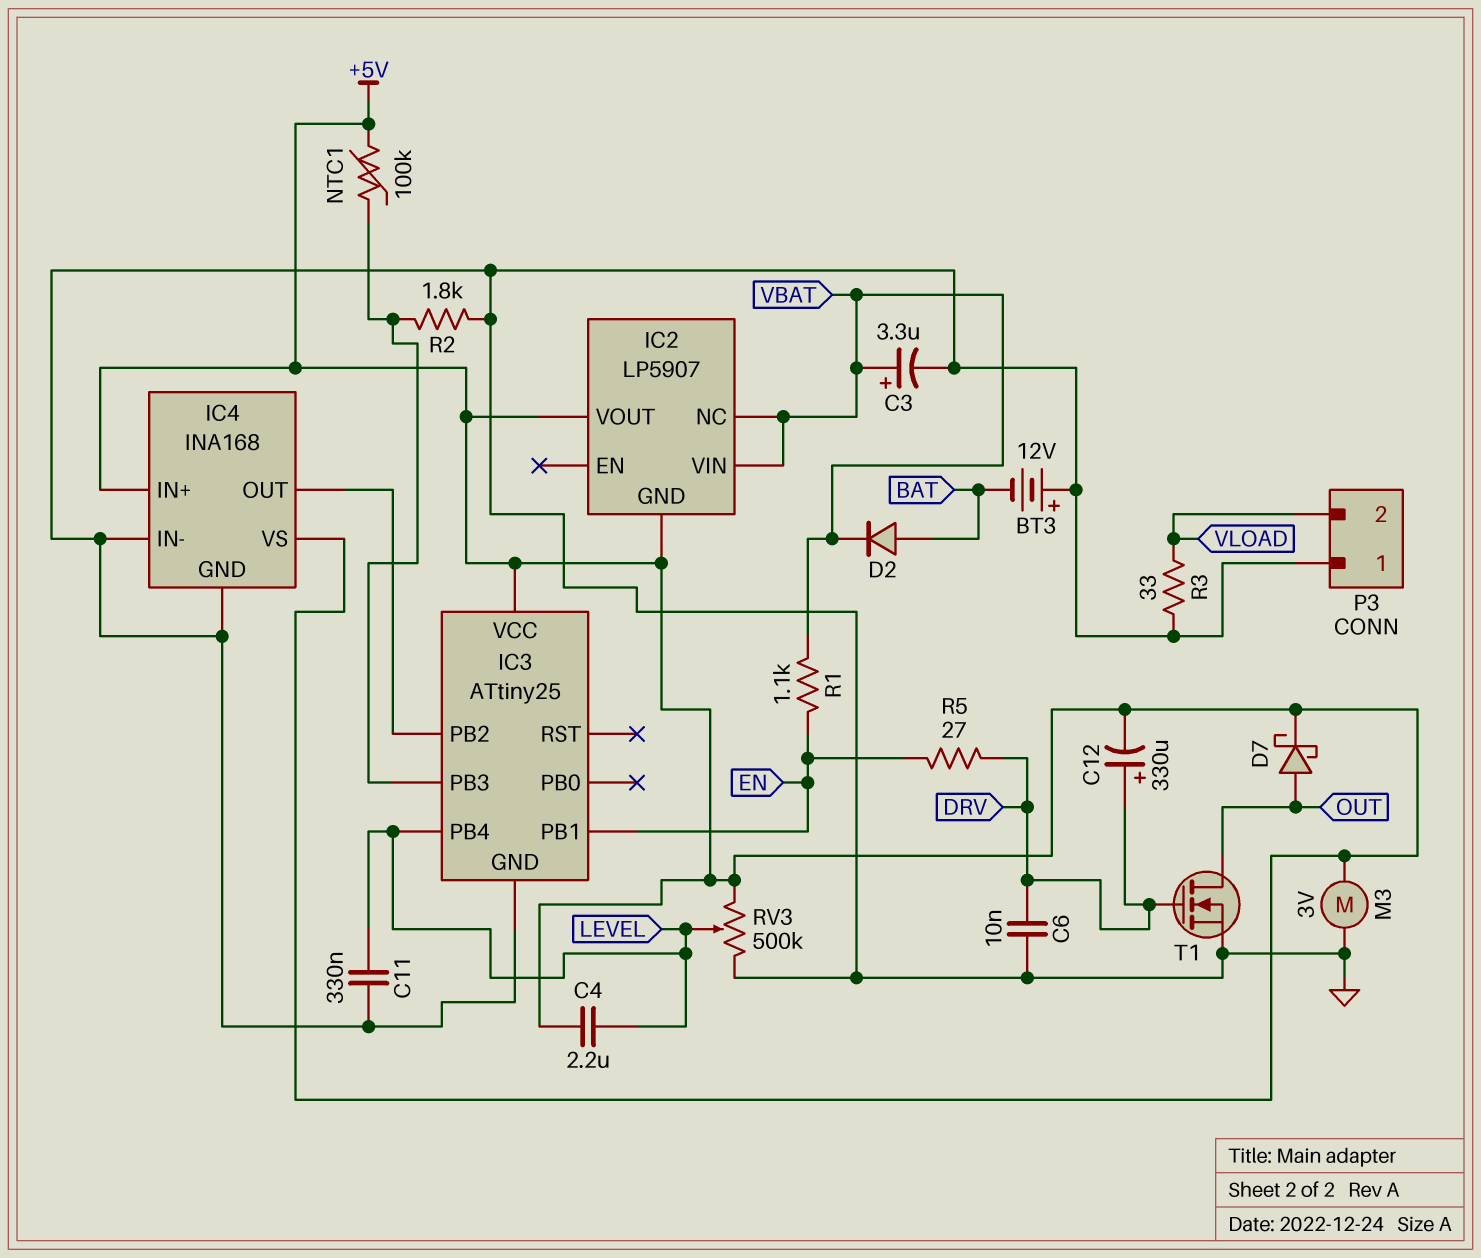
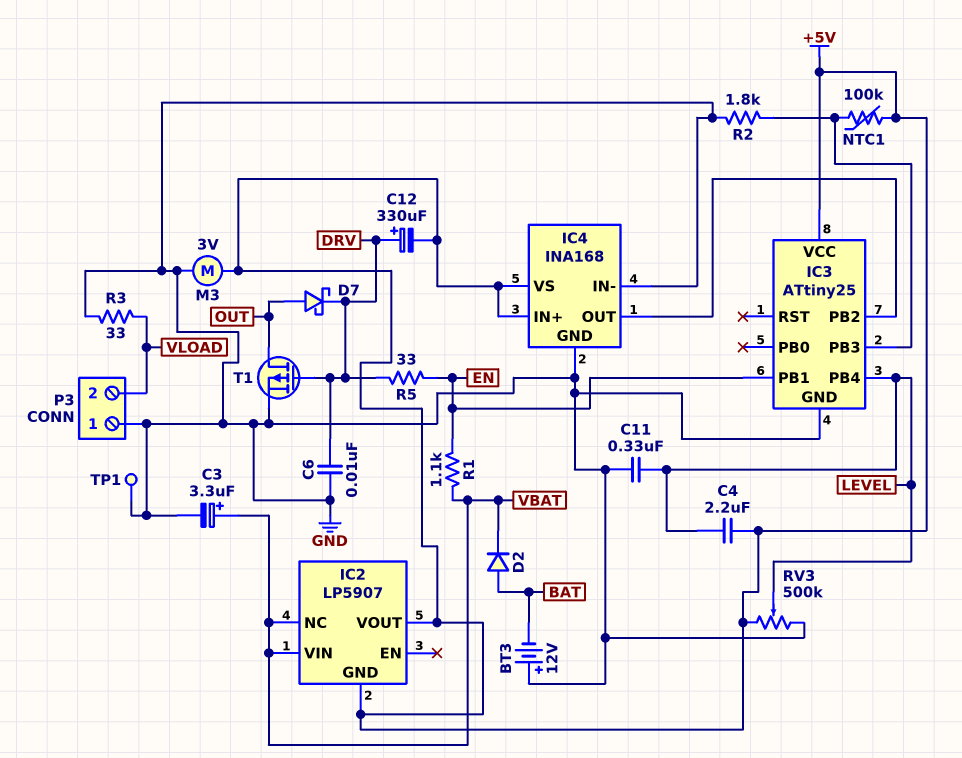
D7: schottky (A OUT, K +5V) -> schottky (A OUT, K DRV)
R5: 27 (DRV, EN) -> 33 (DRV, EN)
T1: NMOS (G DRV, D OUT, S GND) -> PMOS (G DRV, D OUT, S GND)
TP1: none -> test point (GND)

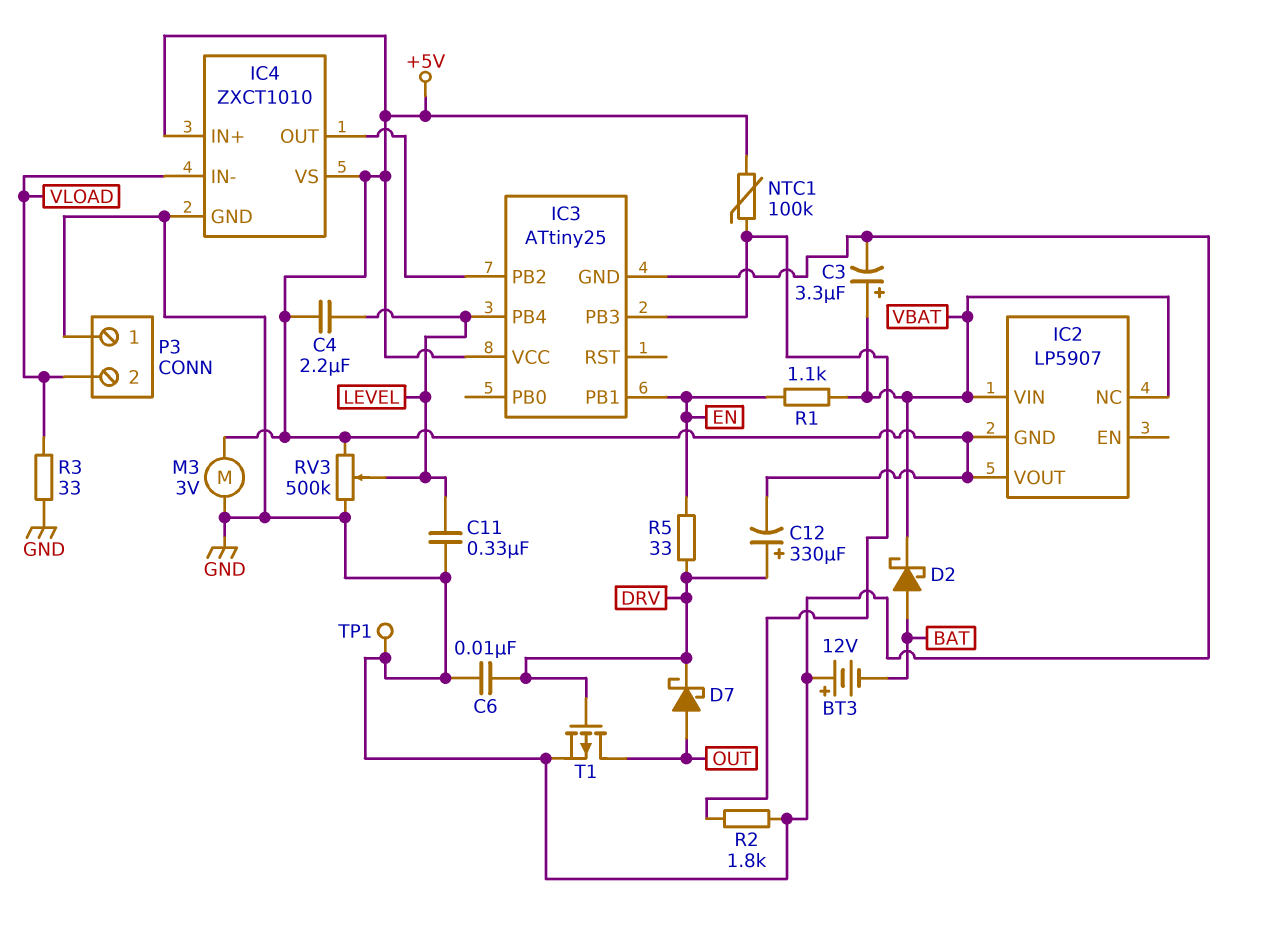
D2: diode (A BAT, K VBAT) -> schottky (A BAT, K VBAT)
IC4: INA168 -> ZXCT1010
IC4 pin IN-: GND -> VLOAD

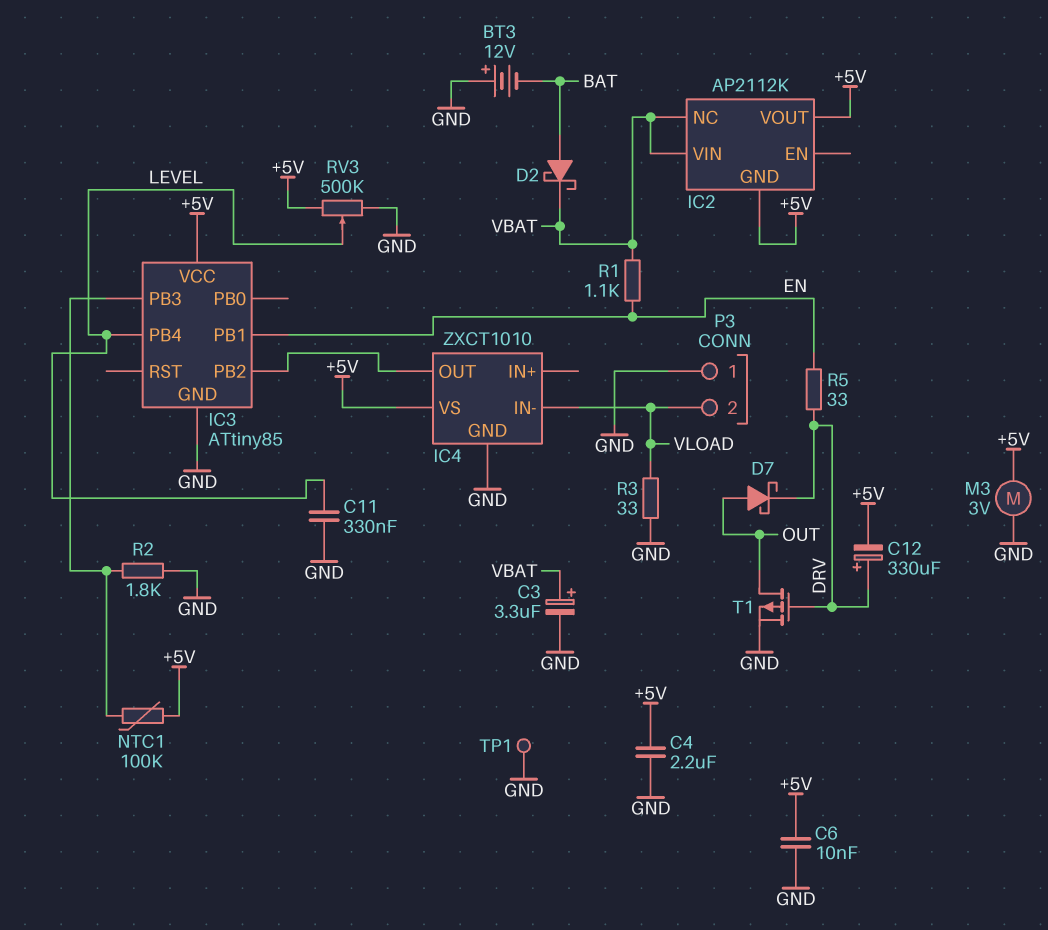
C4: 2.2uF (+5V, LEVEL) -> 2.2uF (+5V, GND)
C6: 10nF (DRV, GND) -> 10nF (+5V, GND)
IC2: LP5907 -> AP2112K
IC3: ATtiny25 -> ATtiny85
IC4 pin IN+: +5V -> none

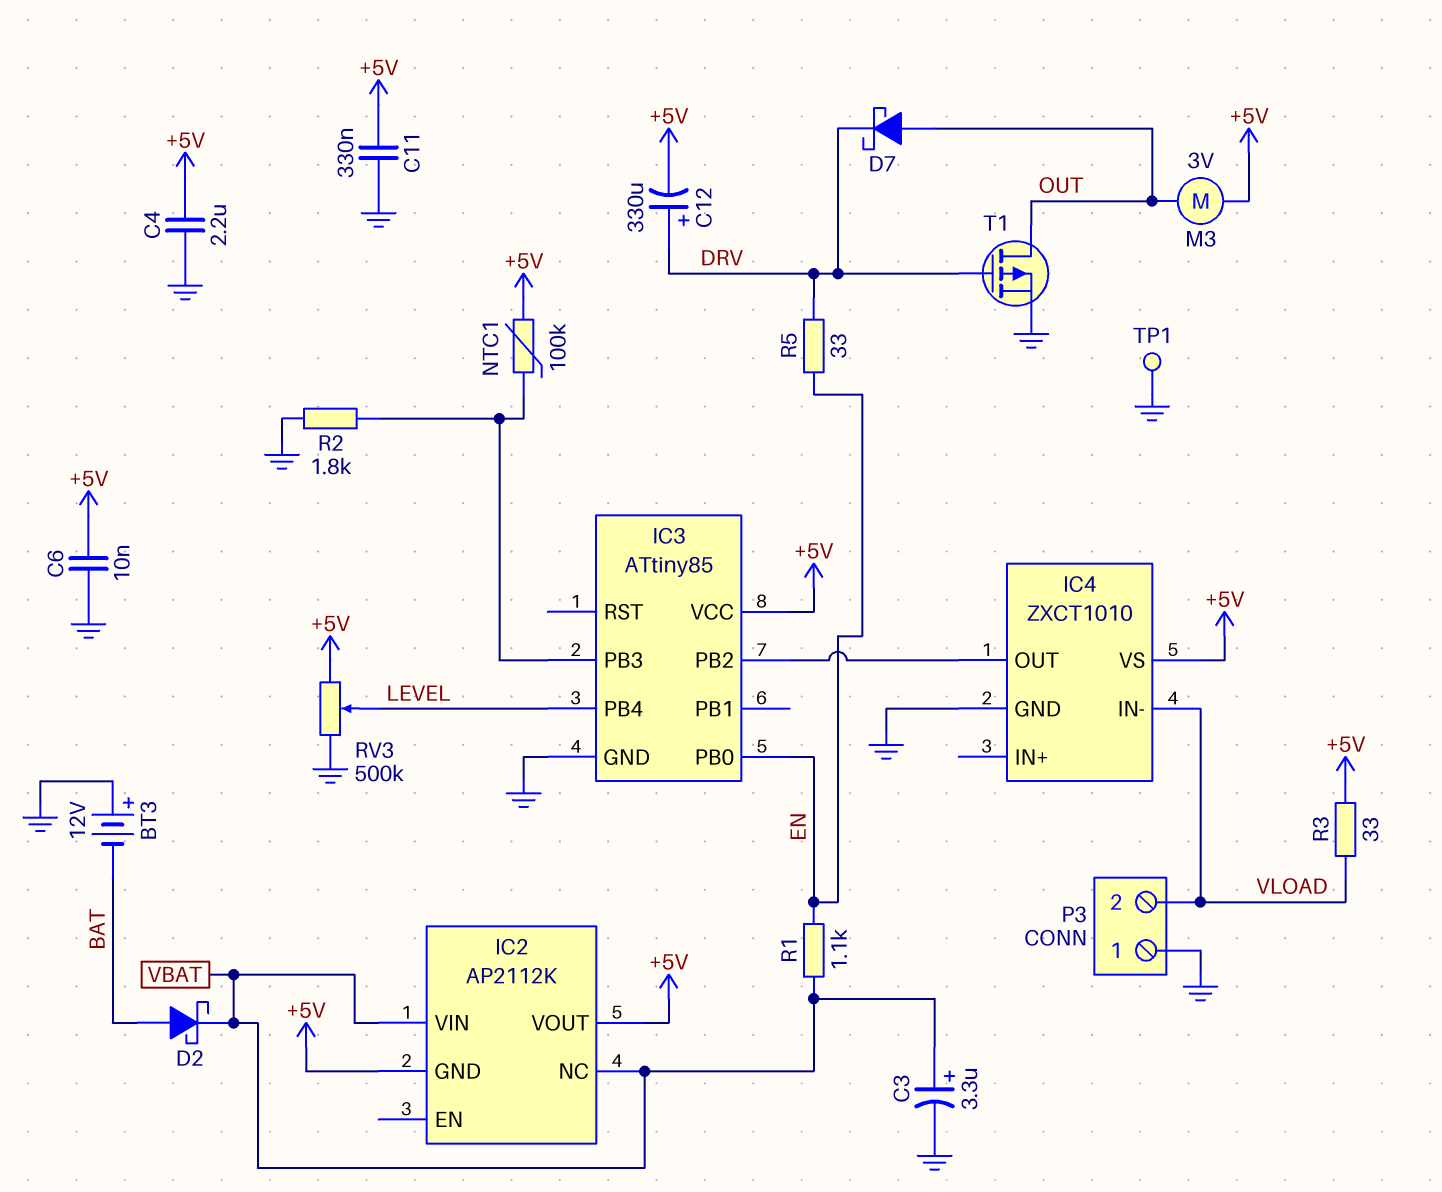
C11: 330nF (GND, LEVEL) -> 330nF (+5V, GND)
IC3 pin PB0: none -> EN
IC3 pin PB1: EN -> none
M3: motor 3V (+5V, GND) -> motor 3V (+5V, OUT)
R3: 33 (GND, VLOAD) -> 33 (+5V, VLOAD)

